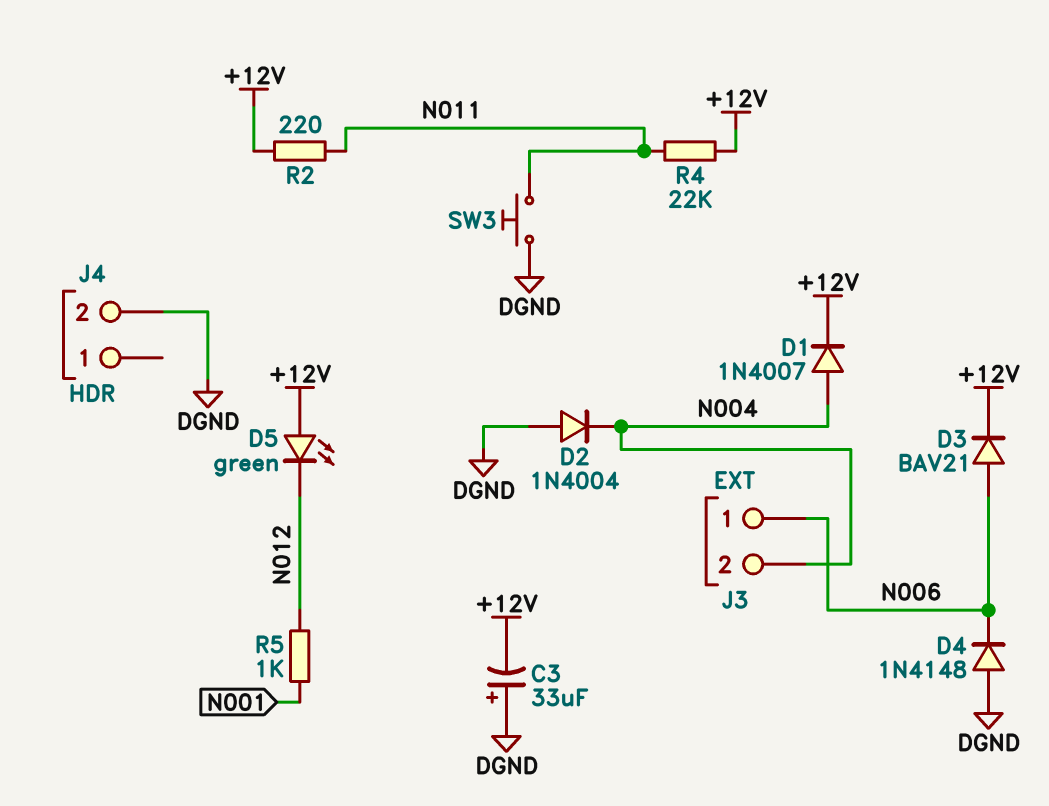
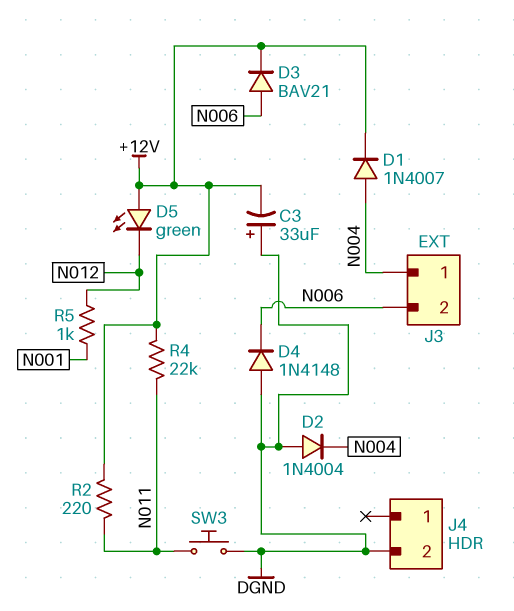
J3 pin 1: N006 -> N004
J3 pin 2: N004 -> N006

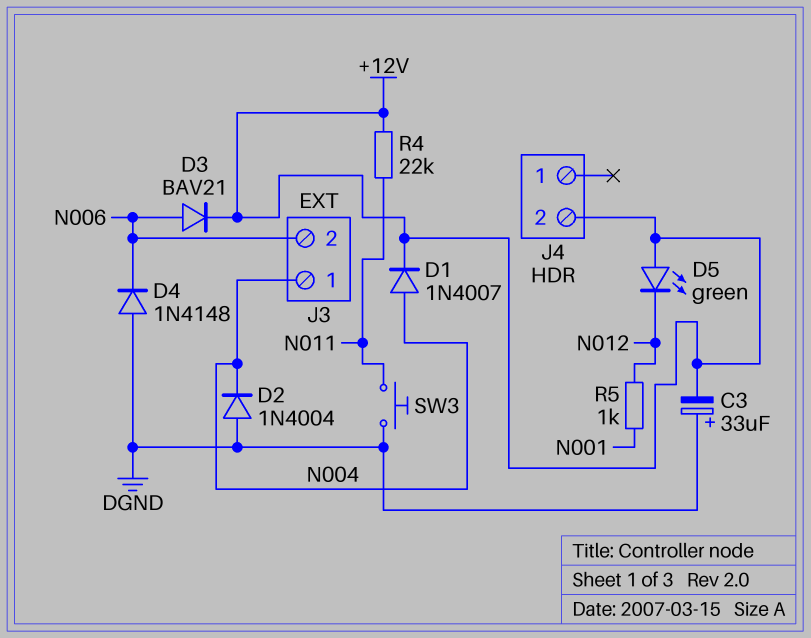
J4 pin 2: DGND -> +12V
R2: 220 (+12V, N011) -> none

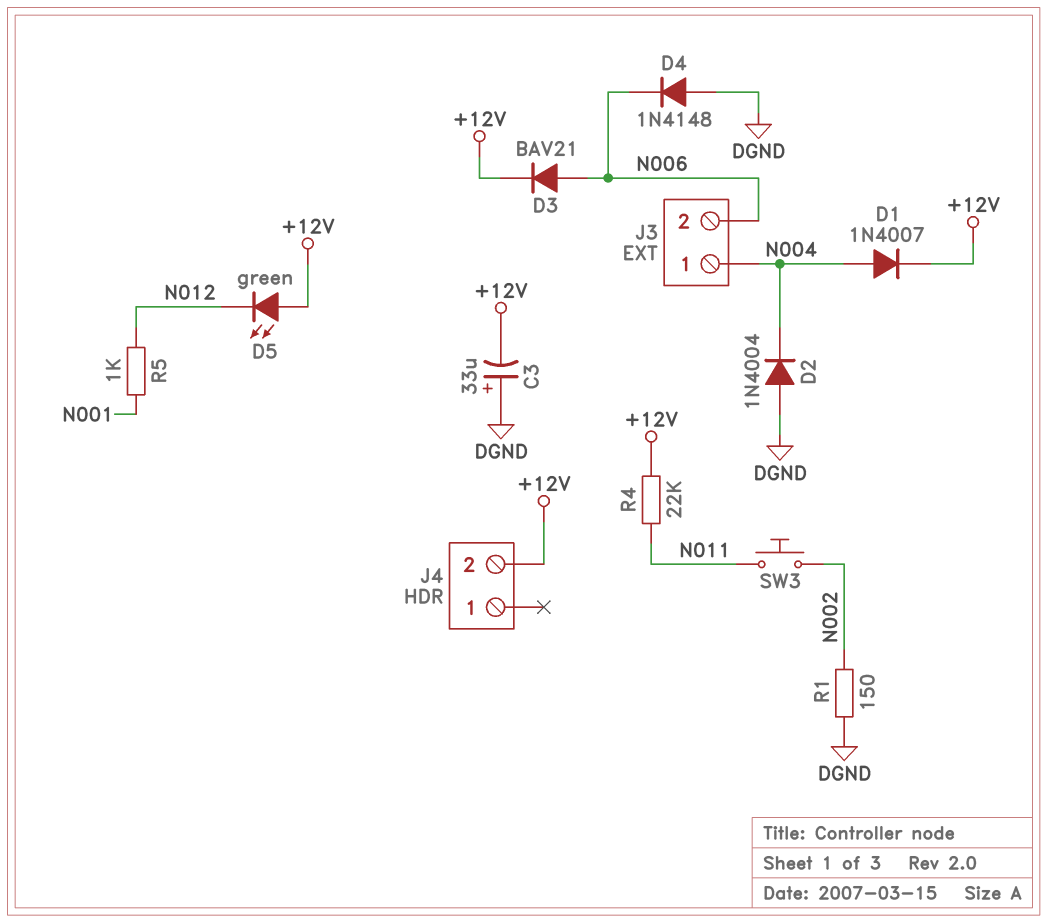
R1: none -> 150 (DGND, N002)
SW3: button (DGND, N011) -> button (N002, N011)

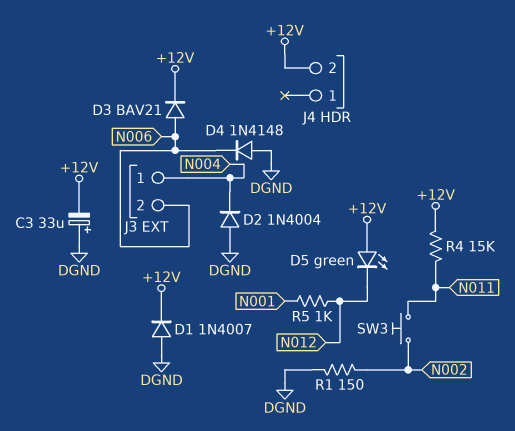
D1: diode 1N4007 (A N004, K +12V) -> diode 1N4007 (A DGND, K +12V)
R4: 22k (+12V, N011) -> 15k (+12V, N011)

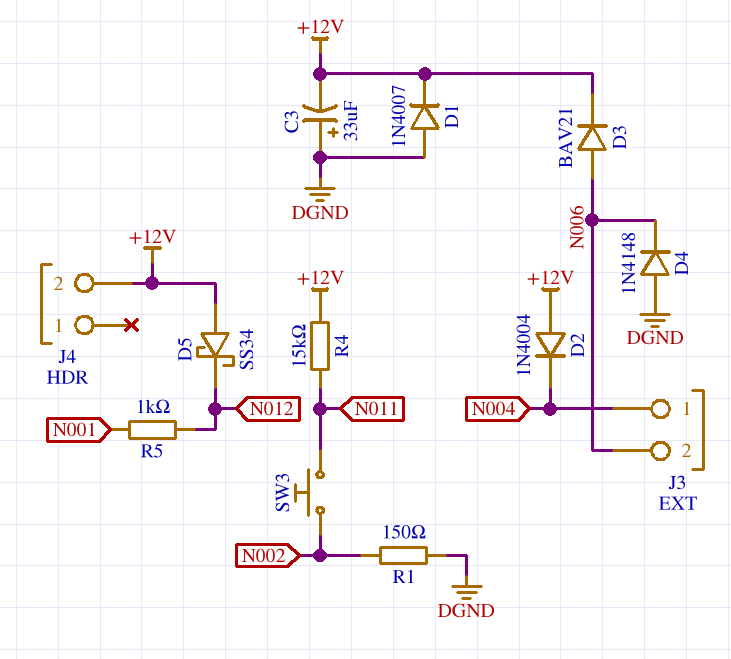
D2: diode 1N4004 (A DGND, K N004) -> diode 1N4004 (A +12V, K N004)
D5: LED green (A +12V, K N012) -> schottky SS34 (A +12V, K N012)

